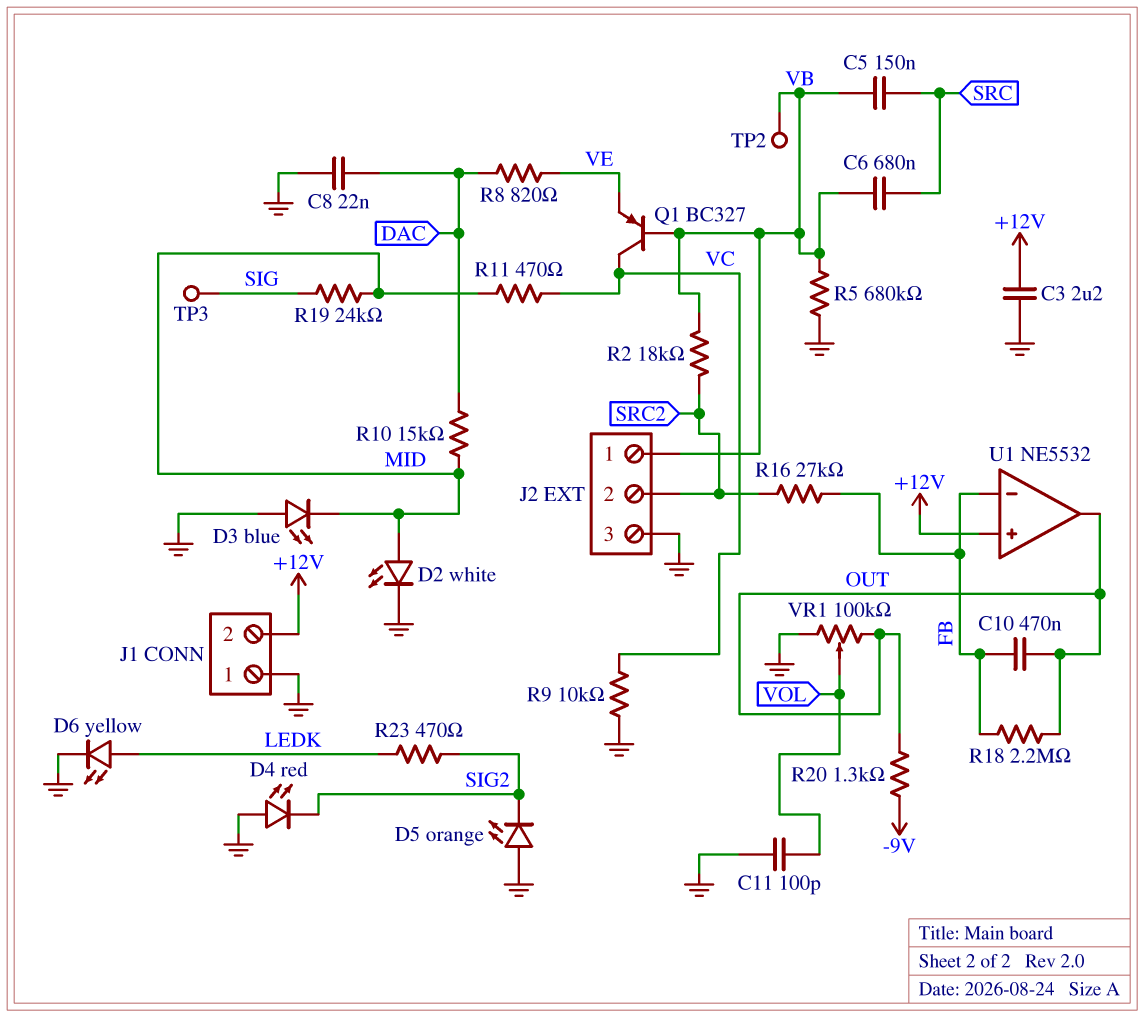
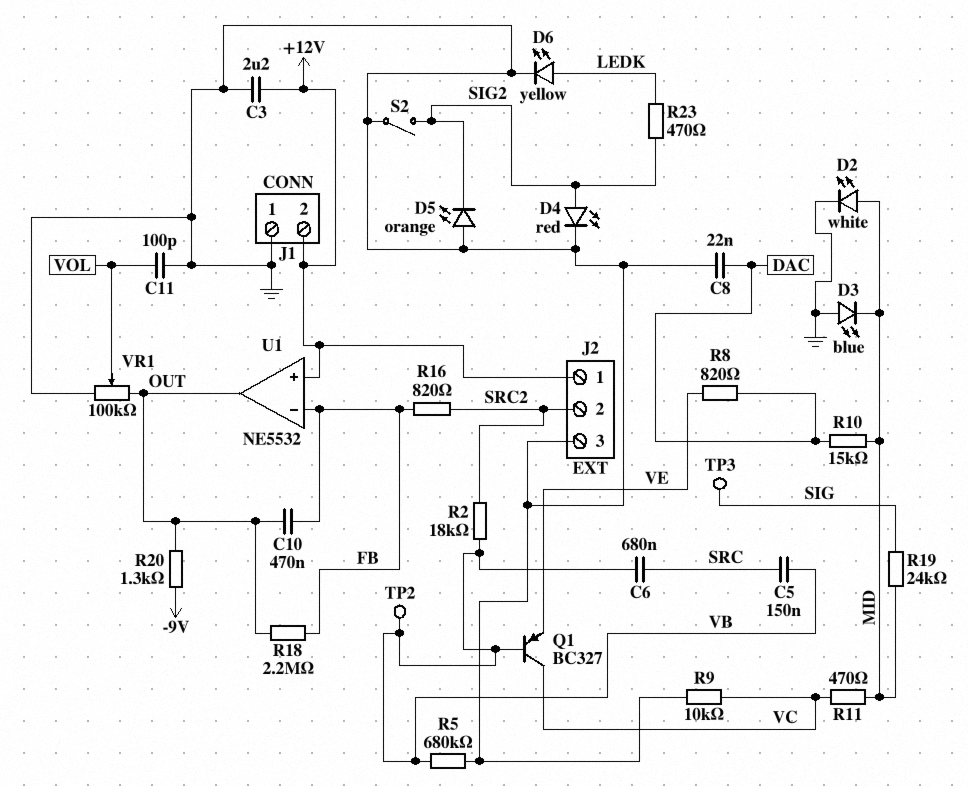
D4: LED red (A GND, K SIG2) -> LED red (A SIG2, K GND)
J2 pin 1: VB -> +12V
R16: 27k (FB, SRC2) -> 820 (FB, SRC2)
S2: none -> switch (GND, SIG2)

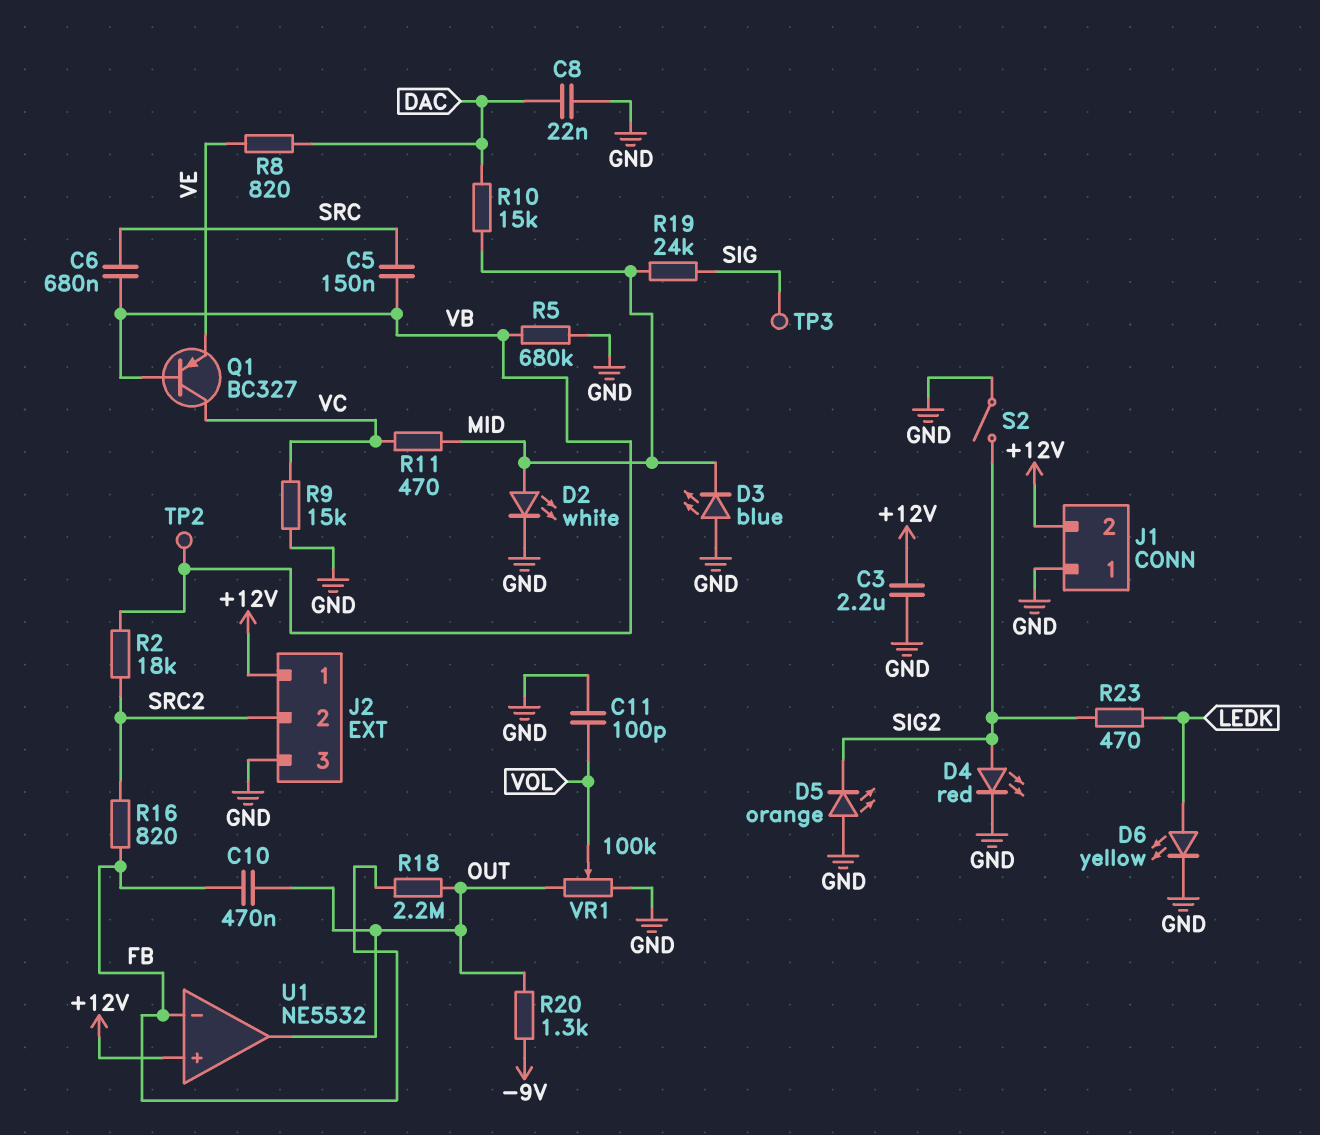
R9: 10k (GND, VC) -> 15k (GND, VC)

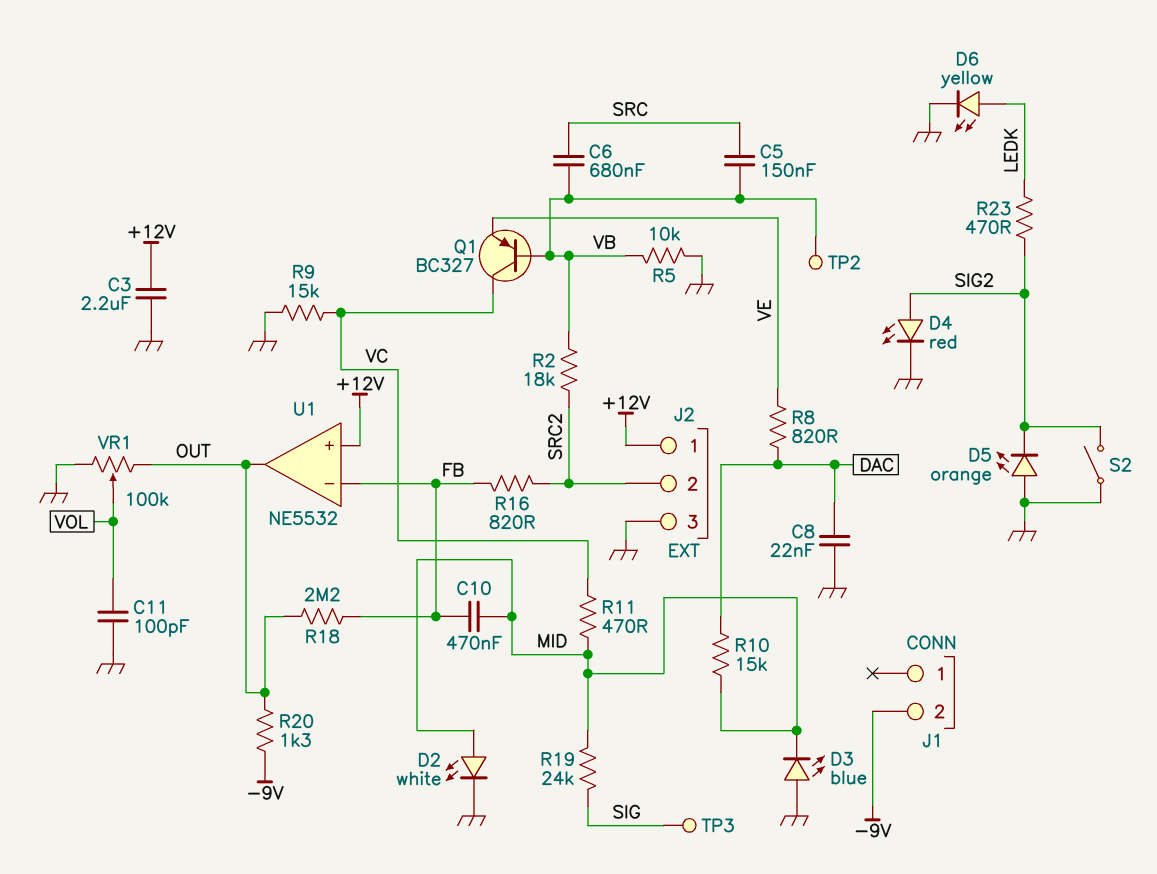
C10: 470nF (FB, OUT) -> 470nF (FB, MID)
J1 pin 1: GND -> none
J1 pin 2: +12V -> -9V
R5: 680k (GND, VB) -> 10k (GND, VB)

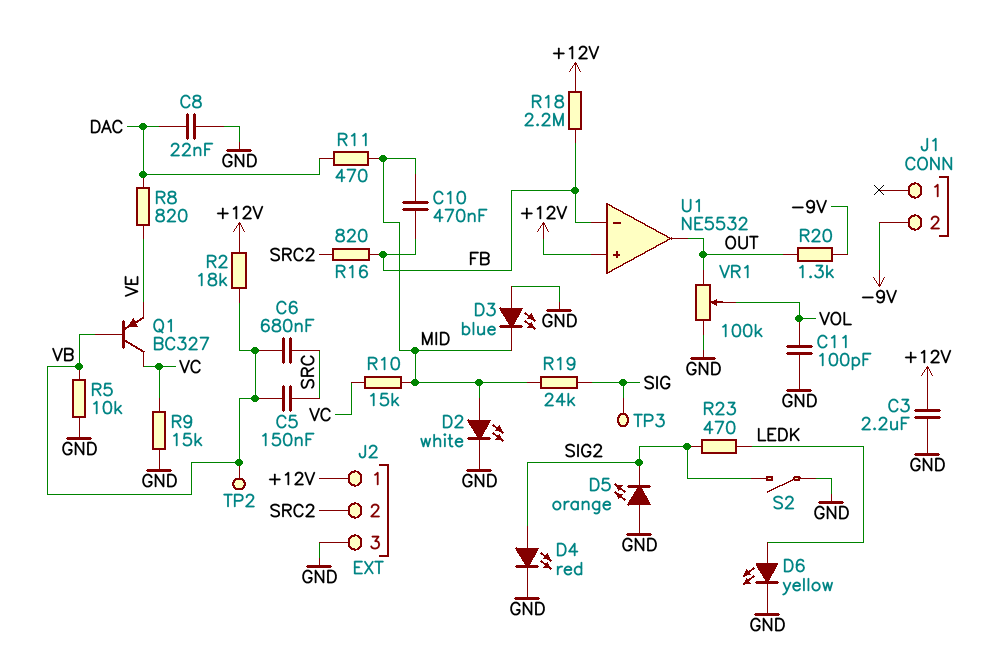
R2: 18k (SRC2, VB) -> 18k (+12V, VB)
R10: 15k (DAC, MID) -> 15k (MID, VC)
R11: 470 (MID, VC) -> 470 (DAC, MID)
R18: 2.2M (FB, OUT) -> 2.2M (+12V, FB)

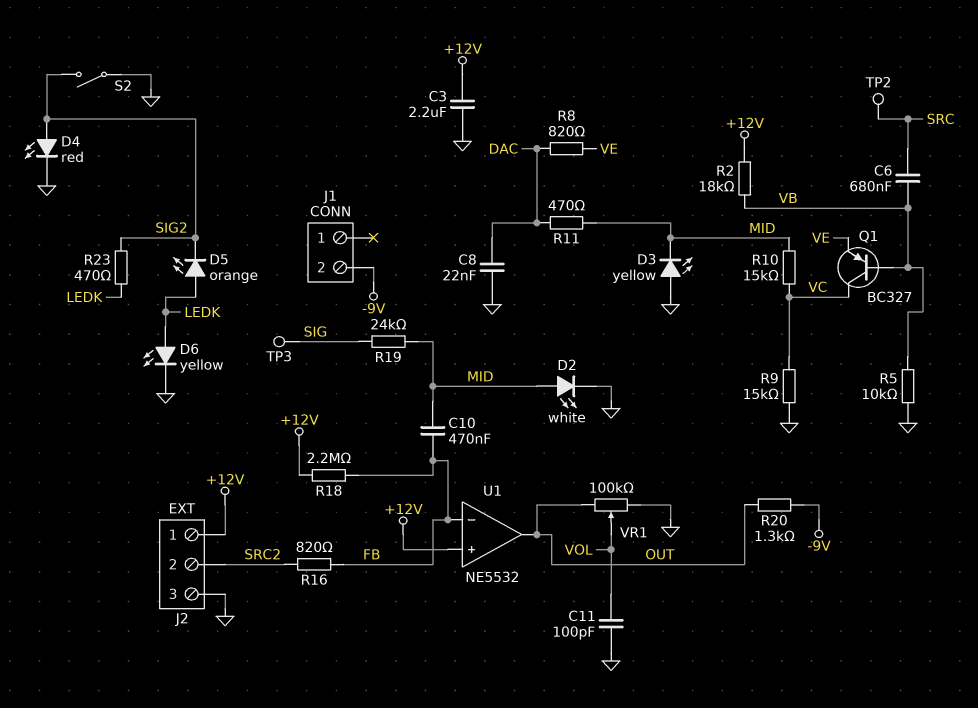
C5: 150nF (SRC, VB) -> none
D3: LED blue (A GND, K MID) -> LED yellow (A GND, K MID)
D5: LED orange (A GND, K SIG2) -> LED orange (A LEDK, K SIG2)
TP2: test point (VB) -> test point (SRC)

